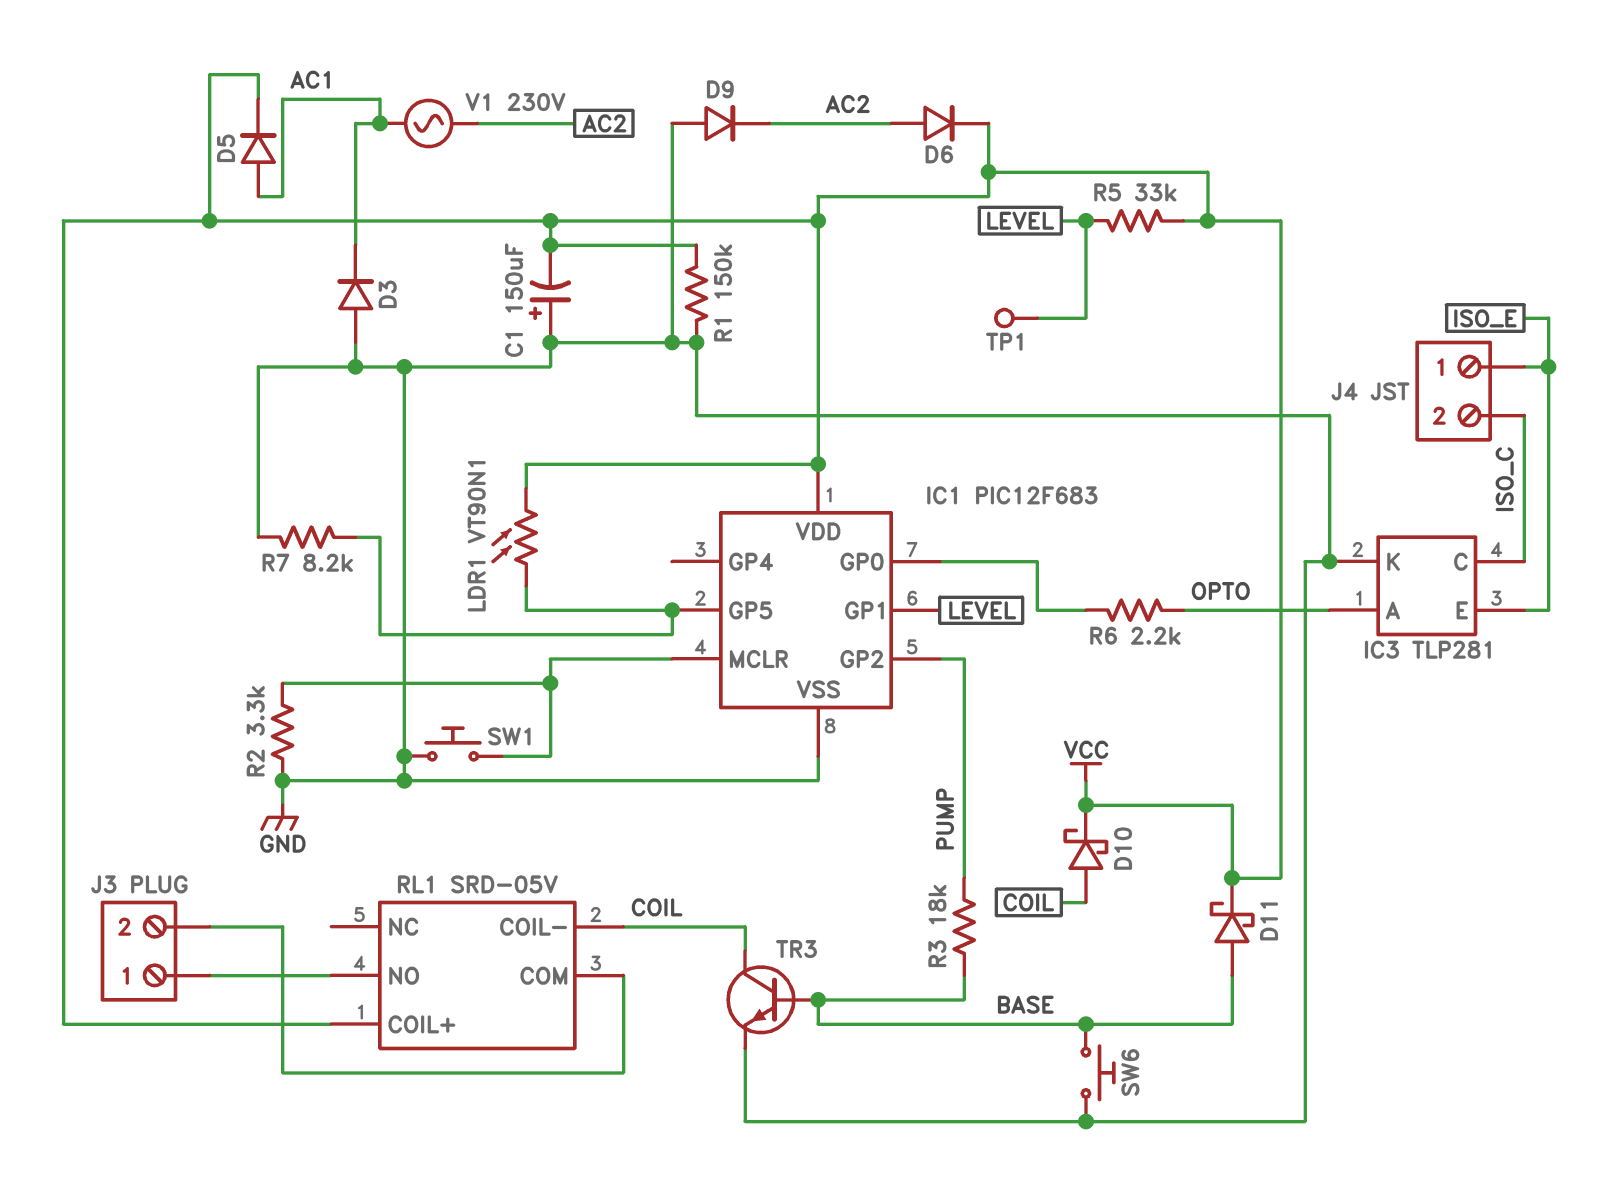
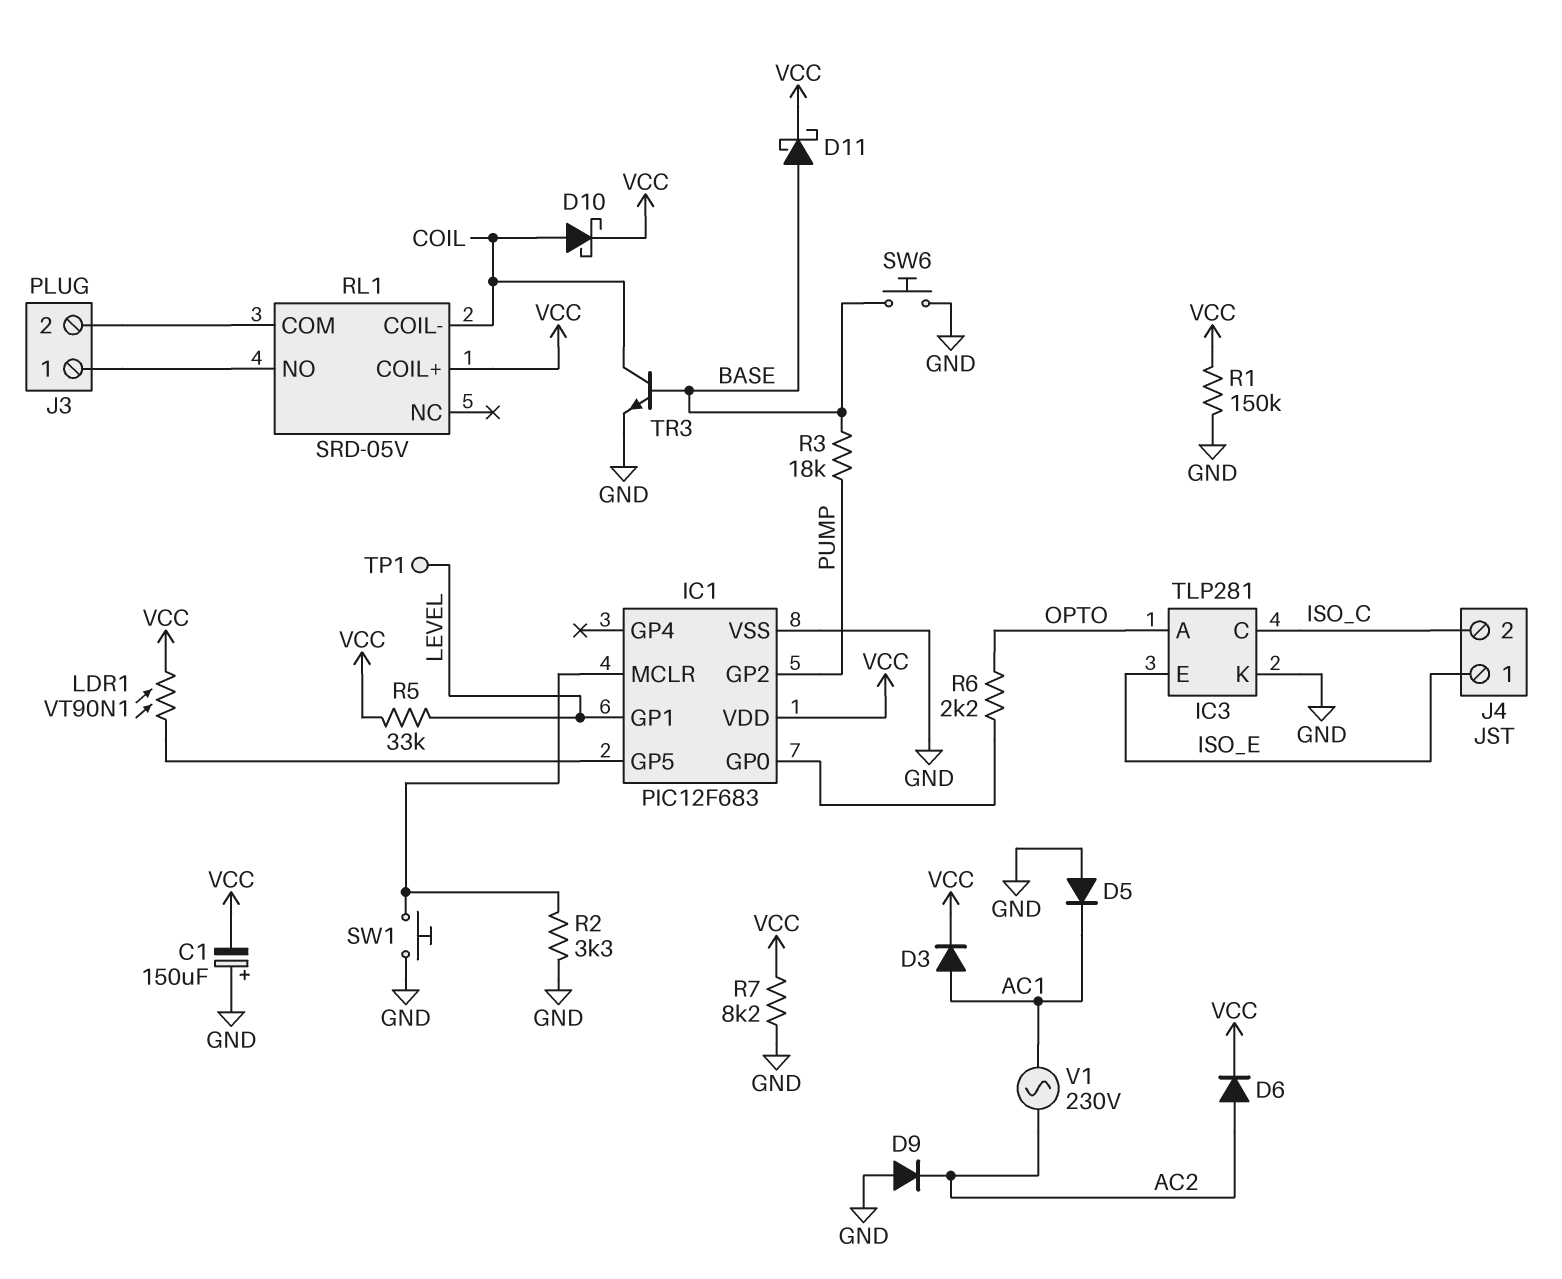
D3: diode (A GND, K AC1) -> diode (A AC1, K VCC)
D5: diode (A AC1, K VCC) -> diode (A GND, K AC1)
R7: 8.2k (GND, IC1/GP5) -> 8.2k (GND, VCC)

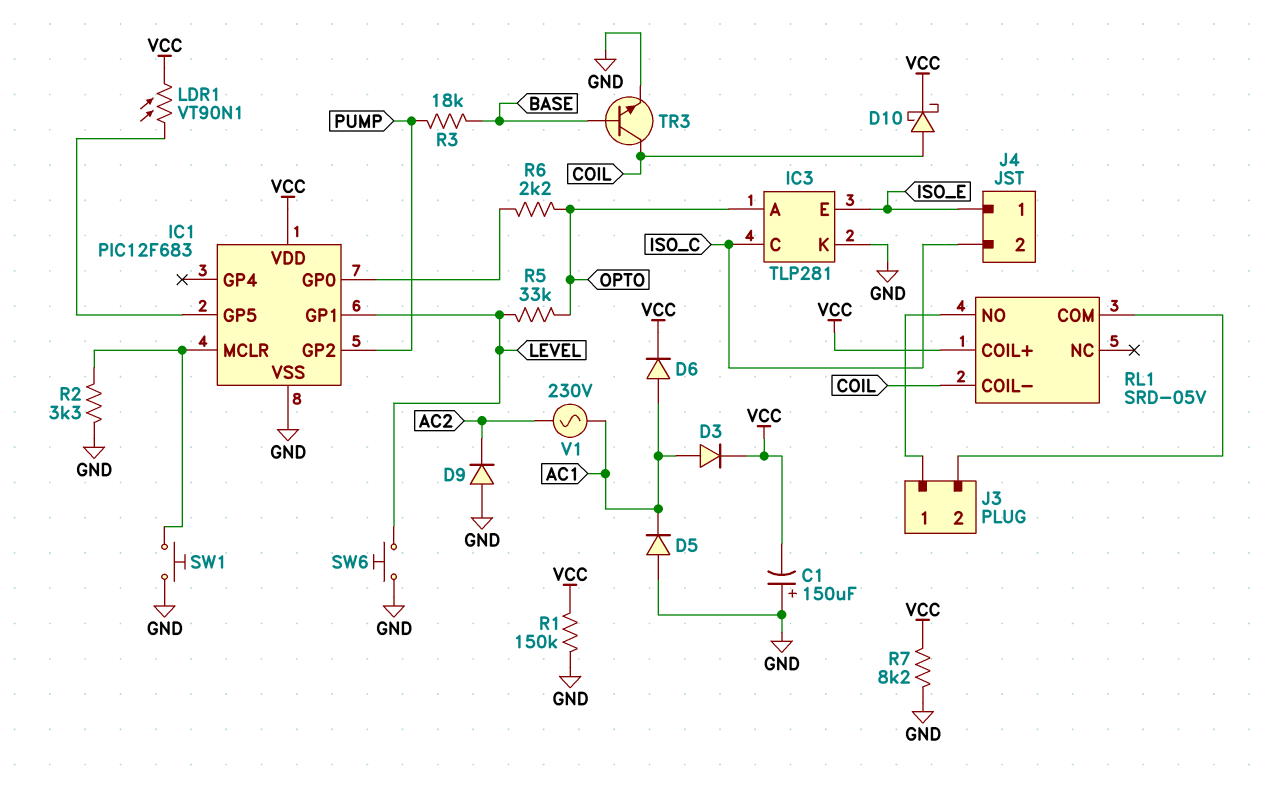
D6: diode (A AC2, K VCC) -> diode (A AC1, K VCC)
D11: schottky (A BASE, K VCC) -> none
R5: 33k (LEVEL, VCC) -> 33k (LEVEL, OPTO)
SW6: button (BASE, GND) -> button (GND, LEVEL)
TP1: test point (LEVEL) -> none

